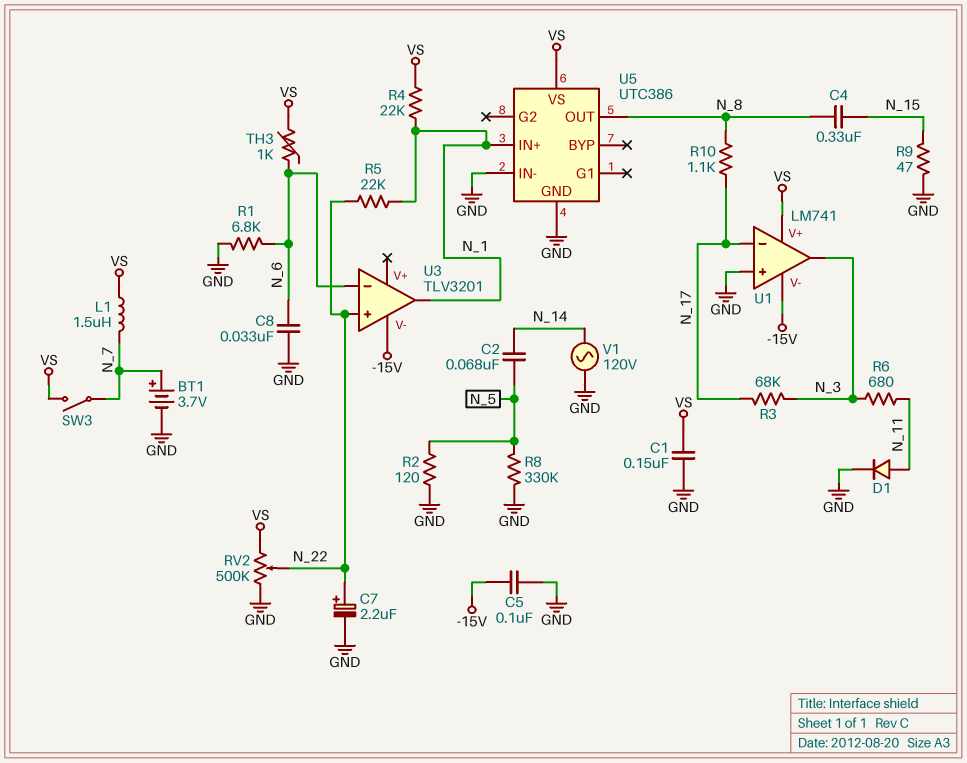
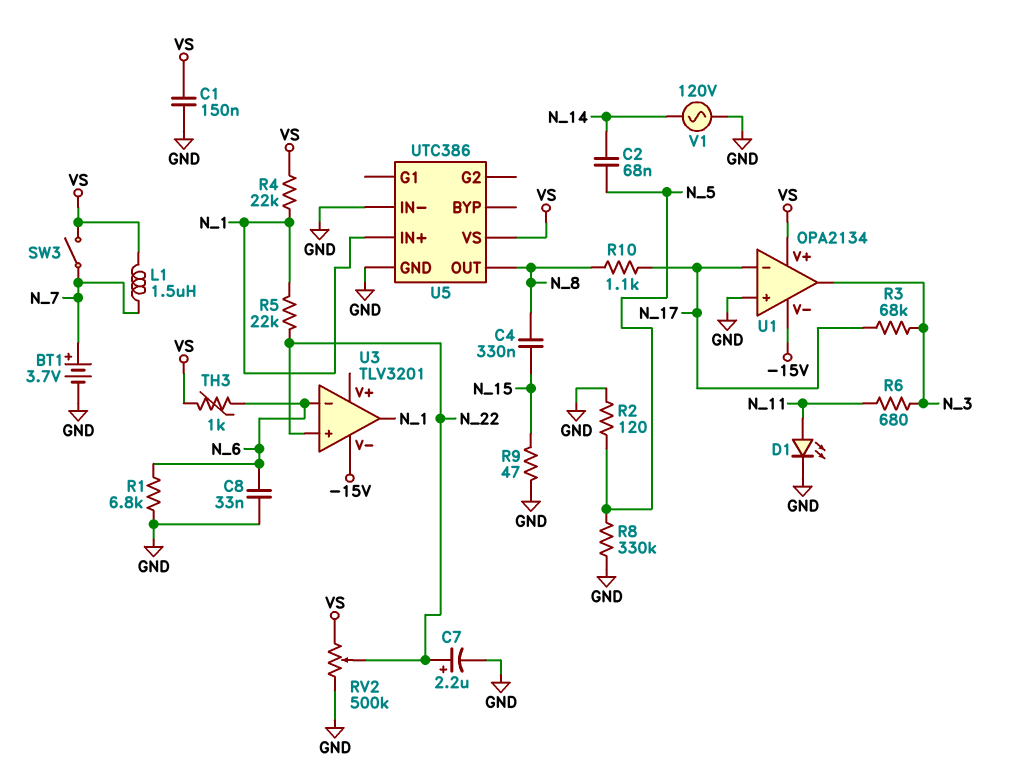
C5: 100nF (-15V, GND) -> none
D1: diode (A N_11, K GND) -> LED (A N_11, K GND)
U1: LM741 -> OPA2134

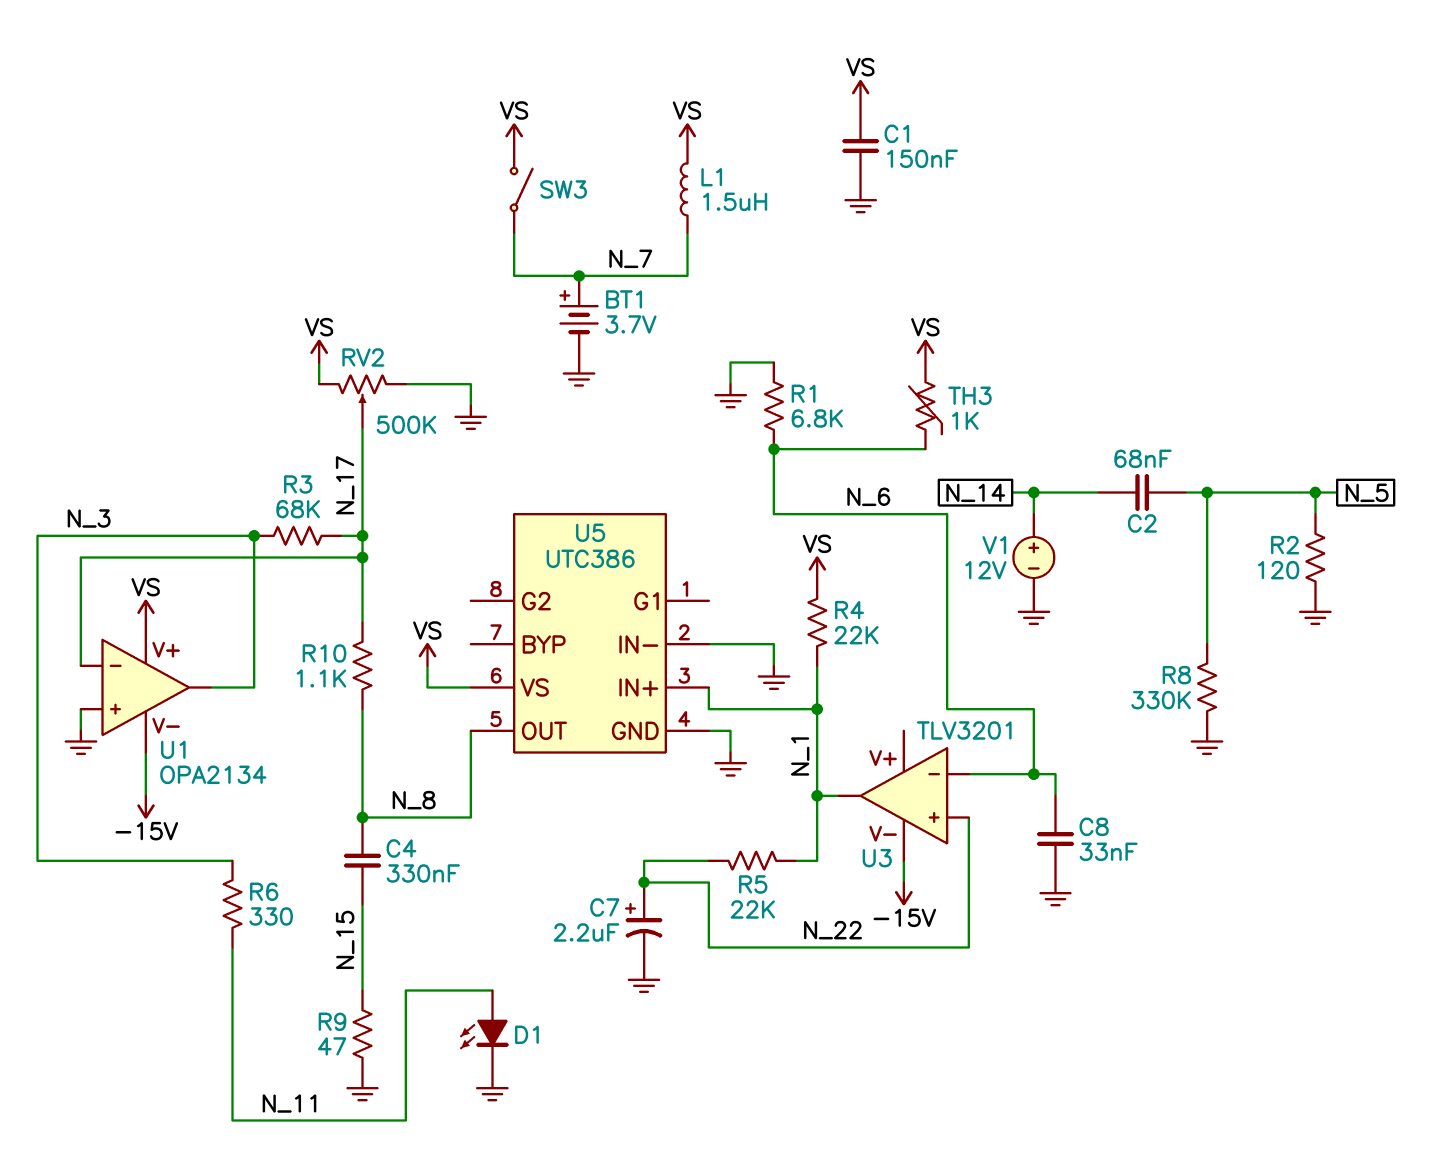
R6: 680 (N_3, N_11) -> 330 (N_3, N_11)
RV2: 500k (GND, VS, wiper N_22) -> 500k (GND, VS, wiper N_17)
V1: AC 120V (GND, N_14) -> 12V (plus N_14, minus GND)

